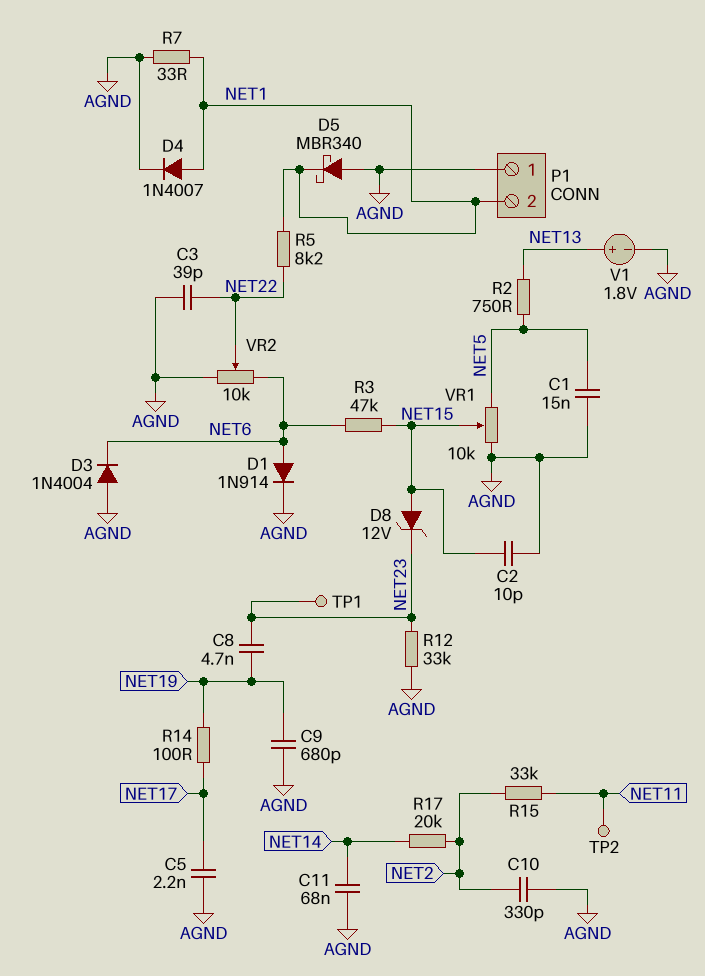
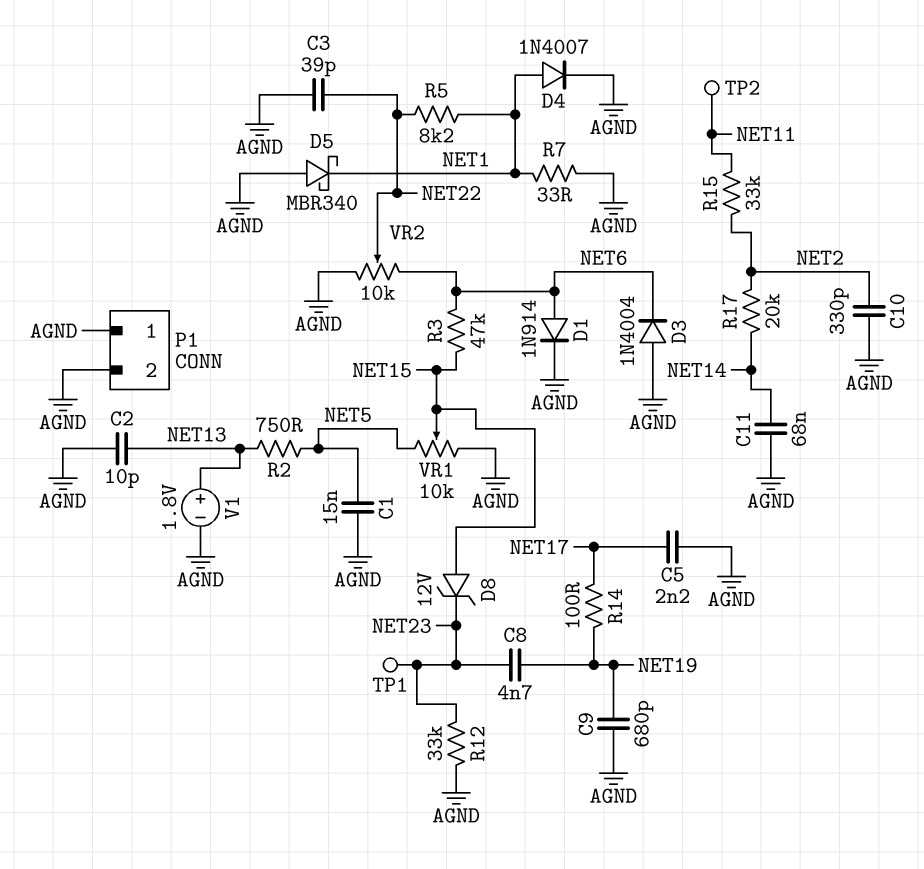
C2: 10pF (AGND, NET15) -> 10pF (AGND, NET13)
P1 pin 2: NET1 -> AGND

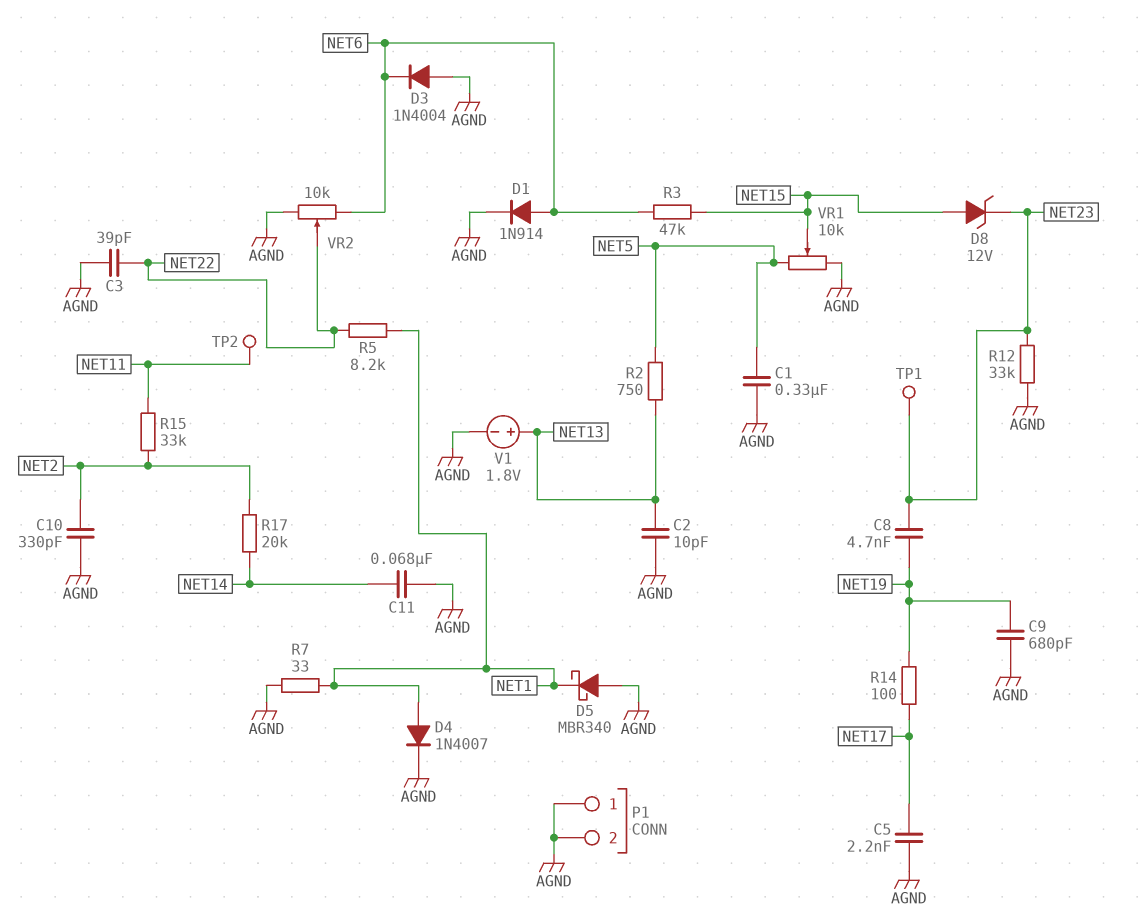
C1: 15nF (AGND, NET5) -> 330nF (AGND, NET5)

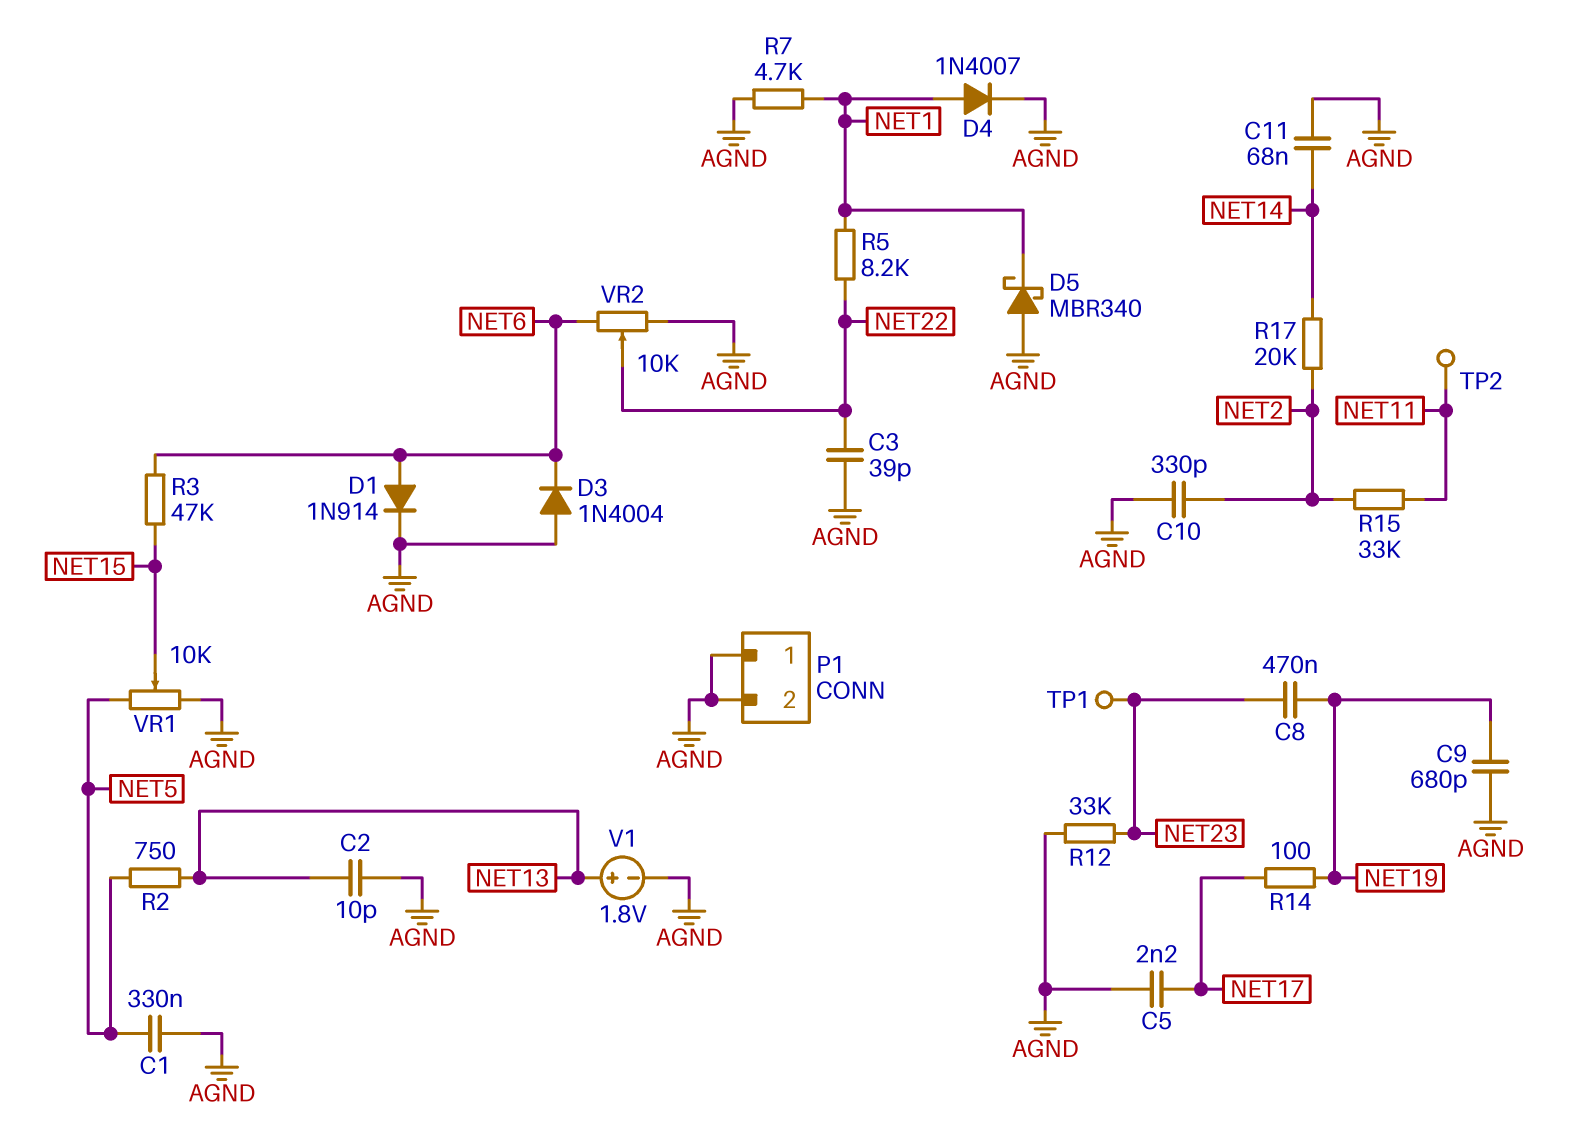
C8: 4.7nF (NET19, NET23) -> 470nF (NET19, NET23)
D8: zener 12V (A NET15, K NET23) -> none
R7: 33 (AGND, NET1) -> 4.7k (AGND, NET1)

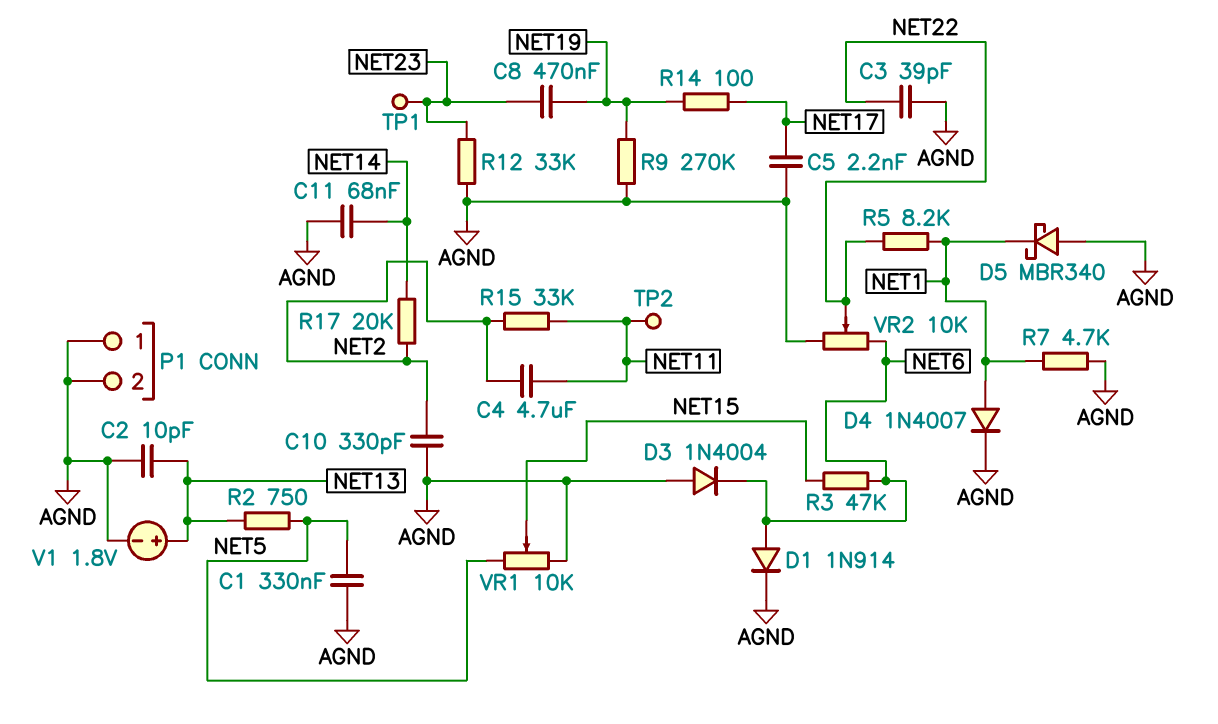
C4: none -> 4.7uF (NET2, NET11)
C9: 680pF (AGND, NET19) -> none
R9: none -> 270k (AGND, NET19)

